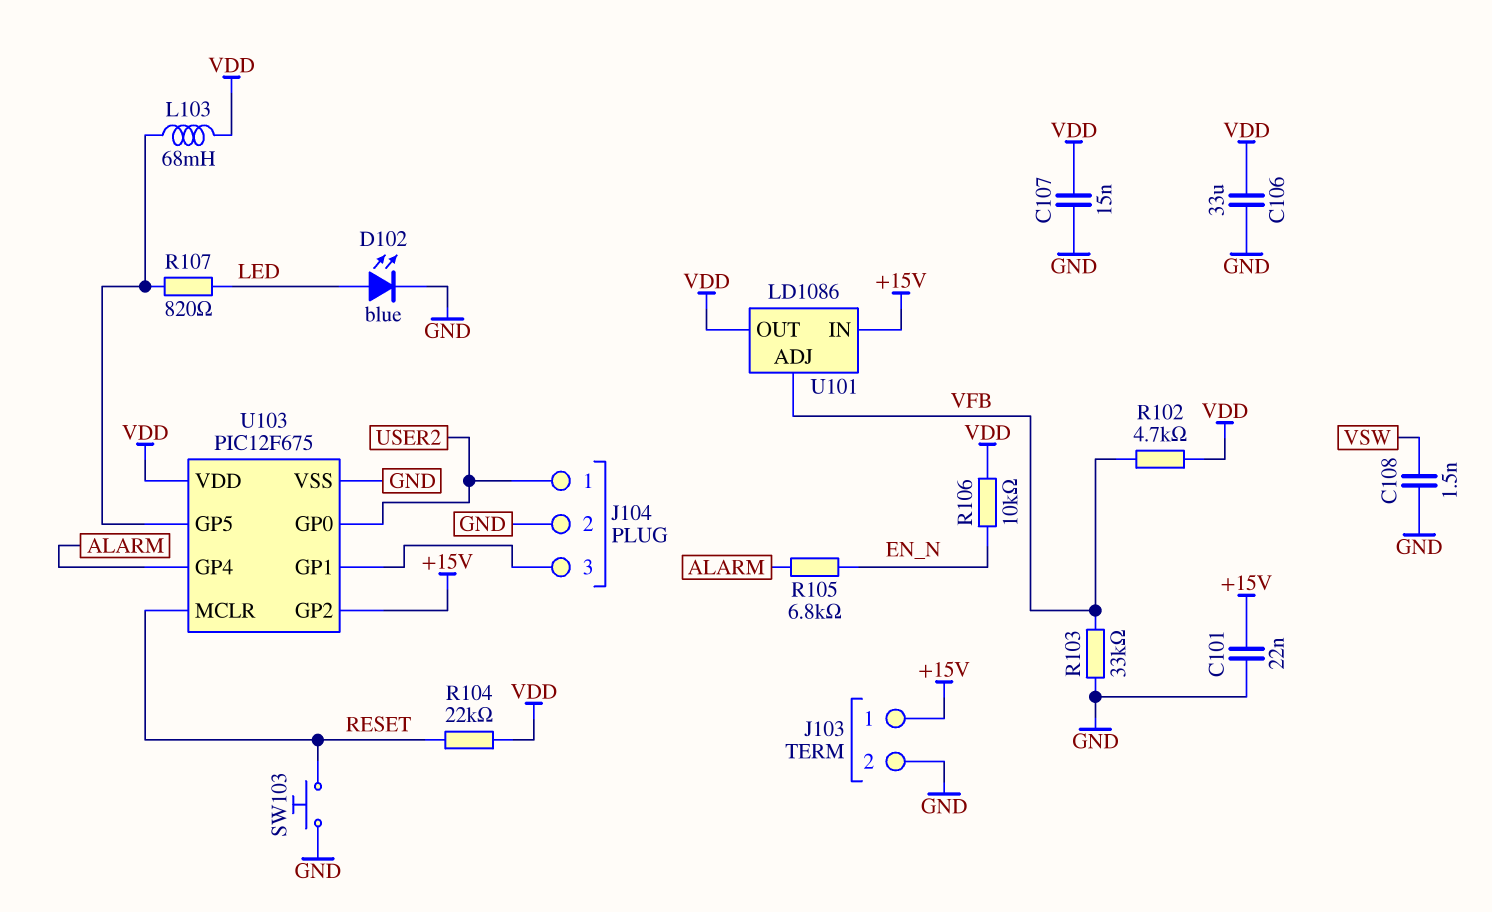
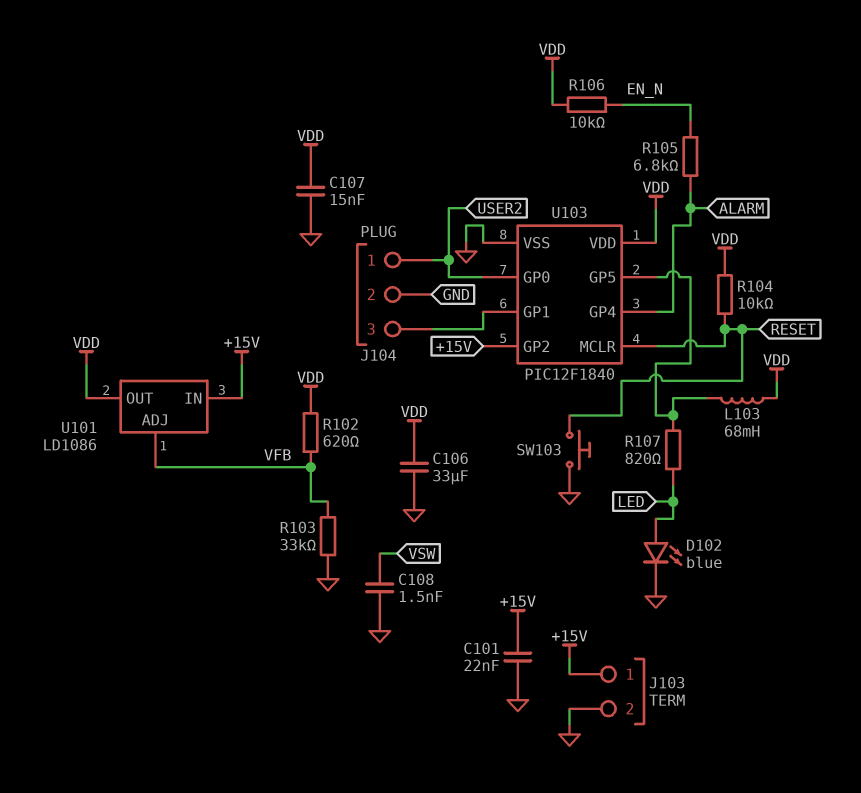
R102: 4.7k (VDD, VFB) -> 620 (VDD, VFB)
R104: 22k (RESET, VDD) -> 10k (RESET, VDD)
U103: PIC12F675 -> PIC12F1840

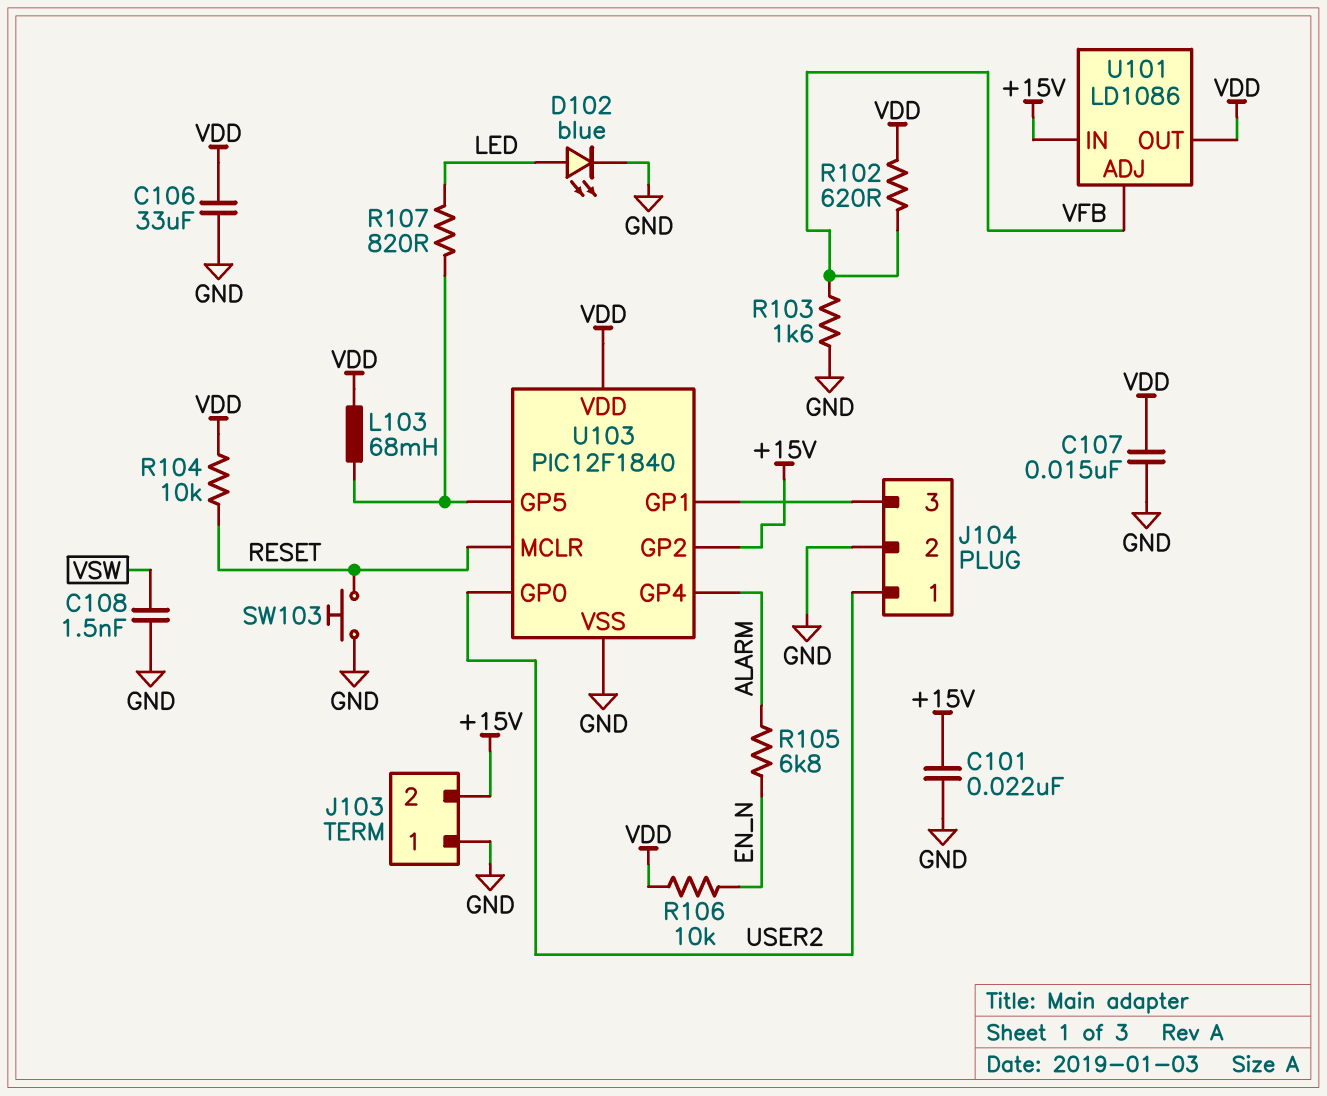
J103 pin 1: +15V -> GND
J103 pin 2: GND -> +15V
R103: 33k (GND, VFB) -> 1.6k (GND, VFB)

